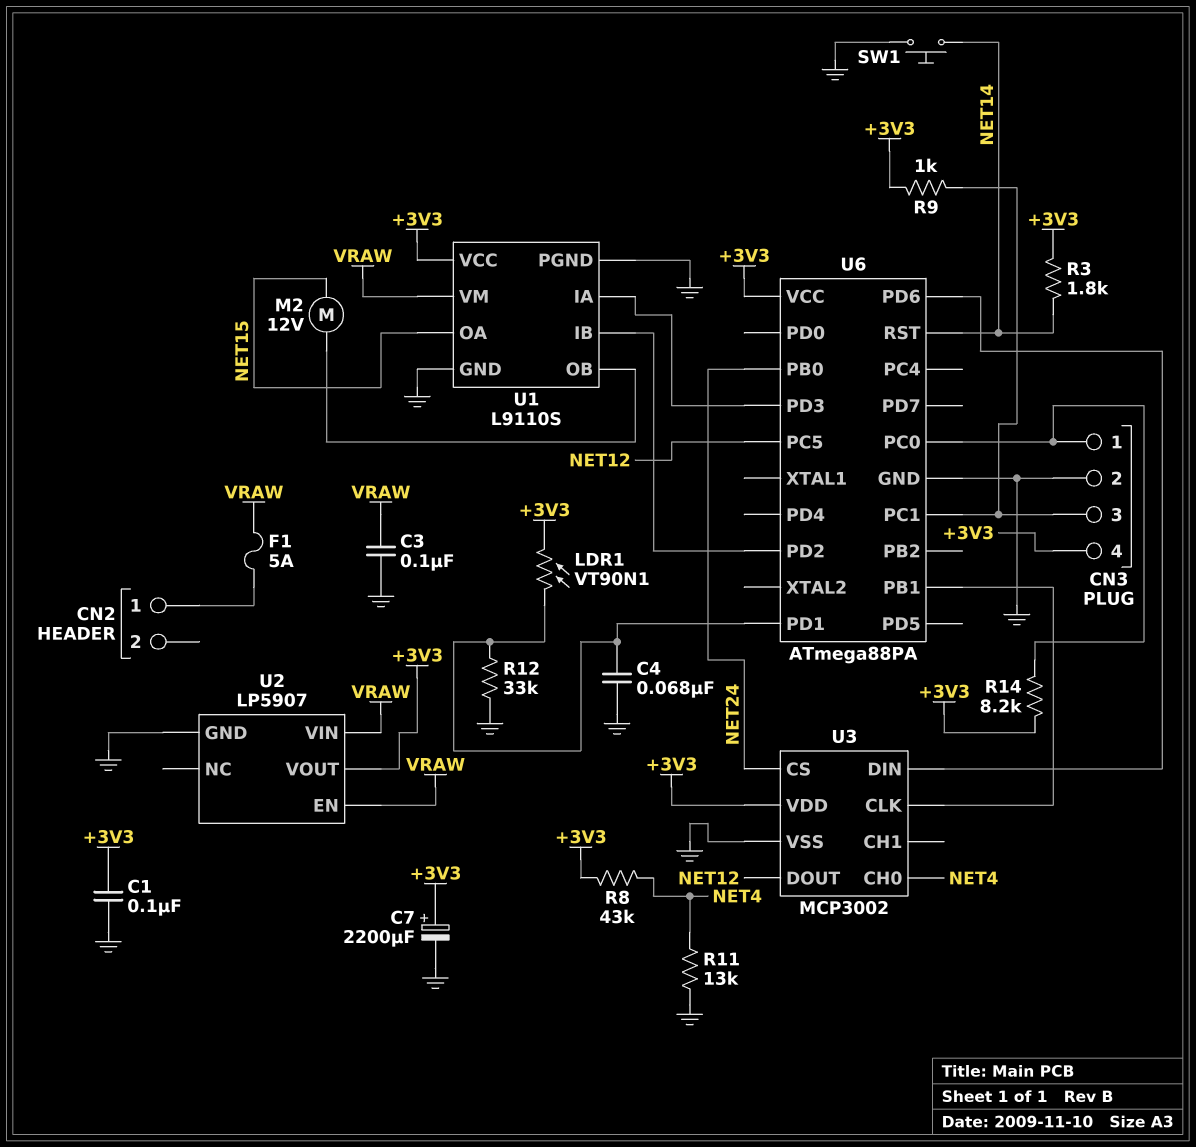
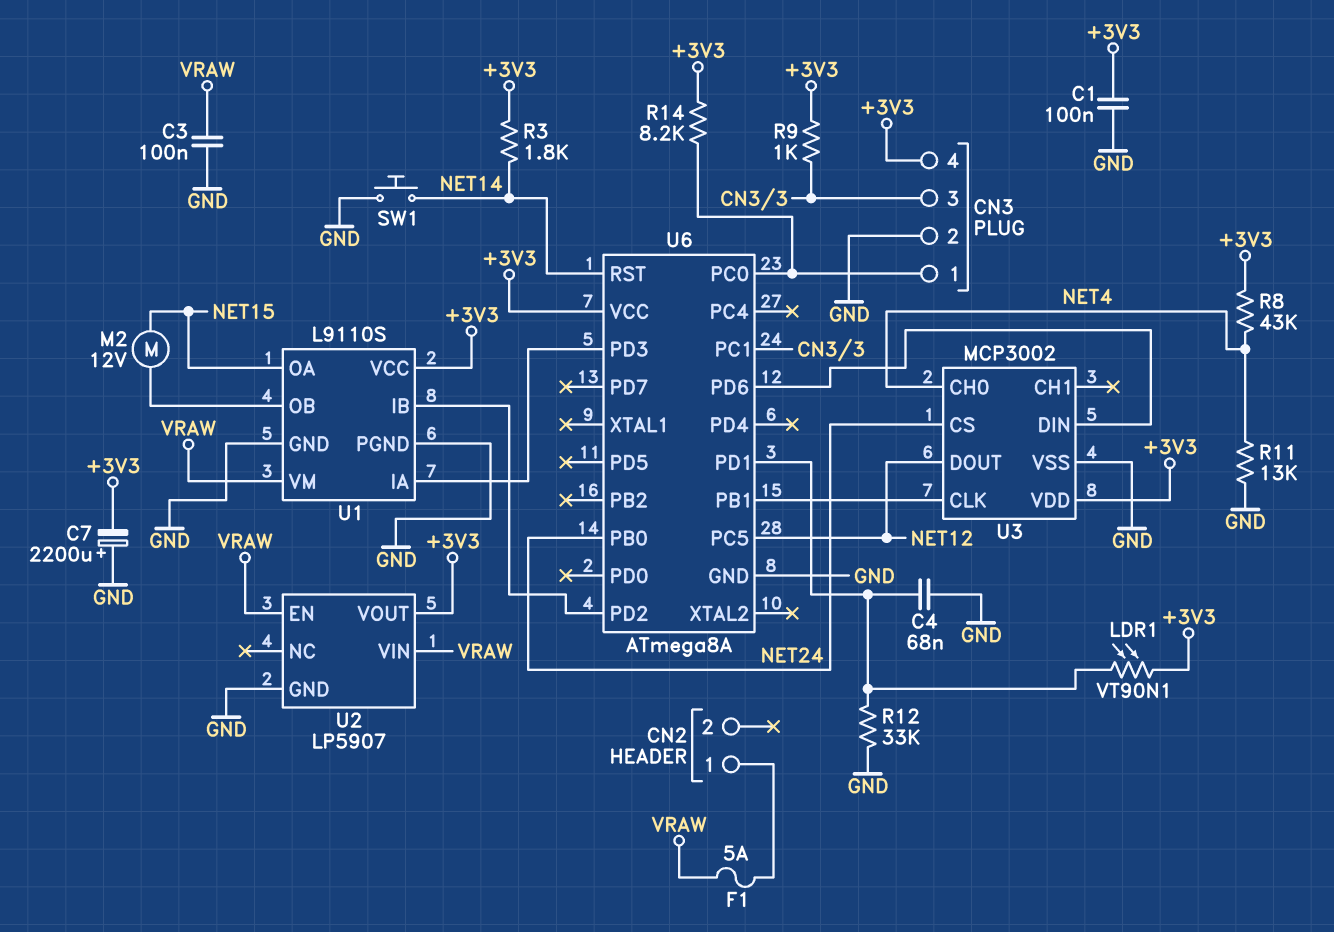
C7: 2200uF (plus +3V3, minus GND) -> 2200uF (plus GND, minus +3V3)
U6: ATmega88PA -> ATmega8A

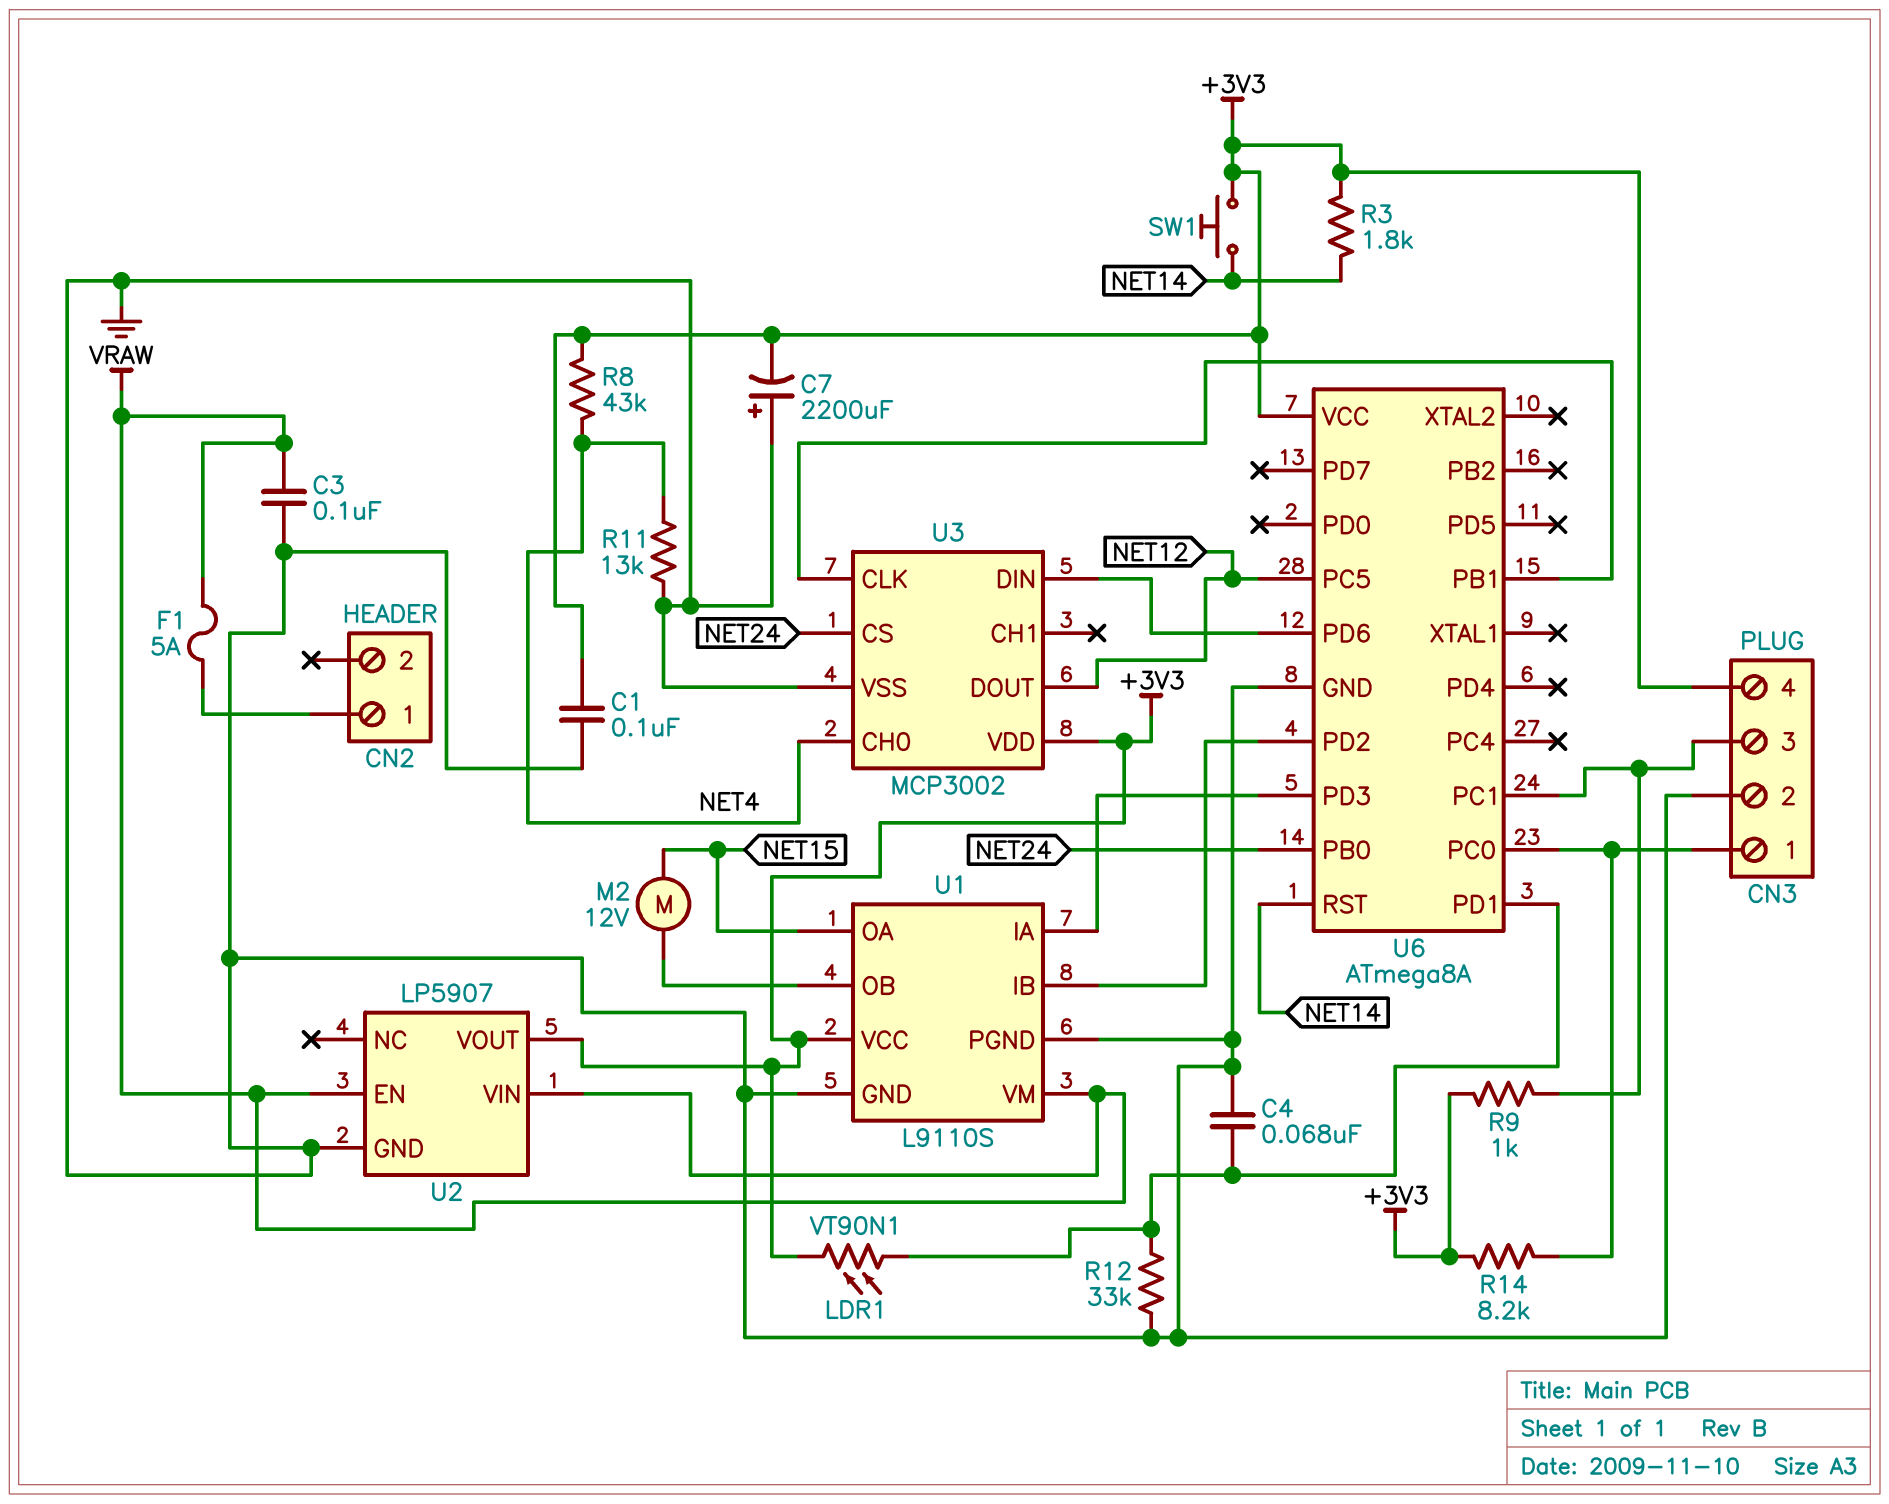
SW1: button (GND, NET14) -> button (+3V3, NET14)

